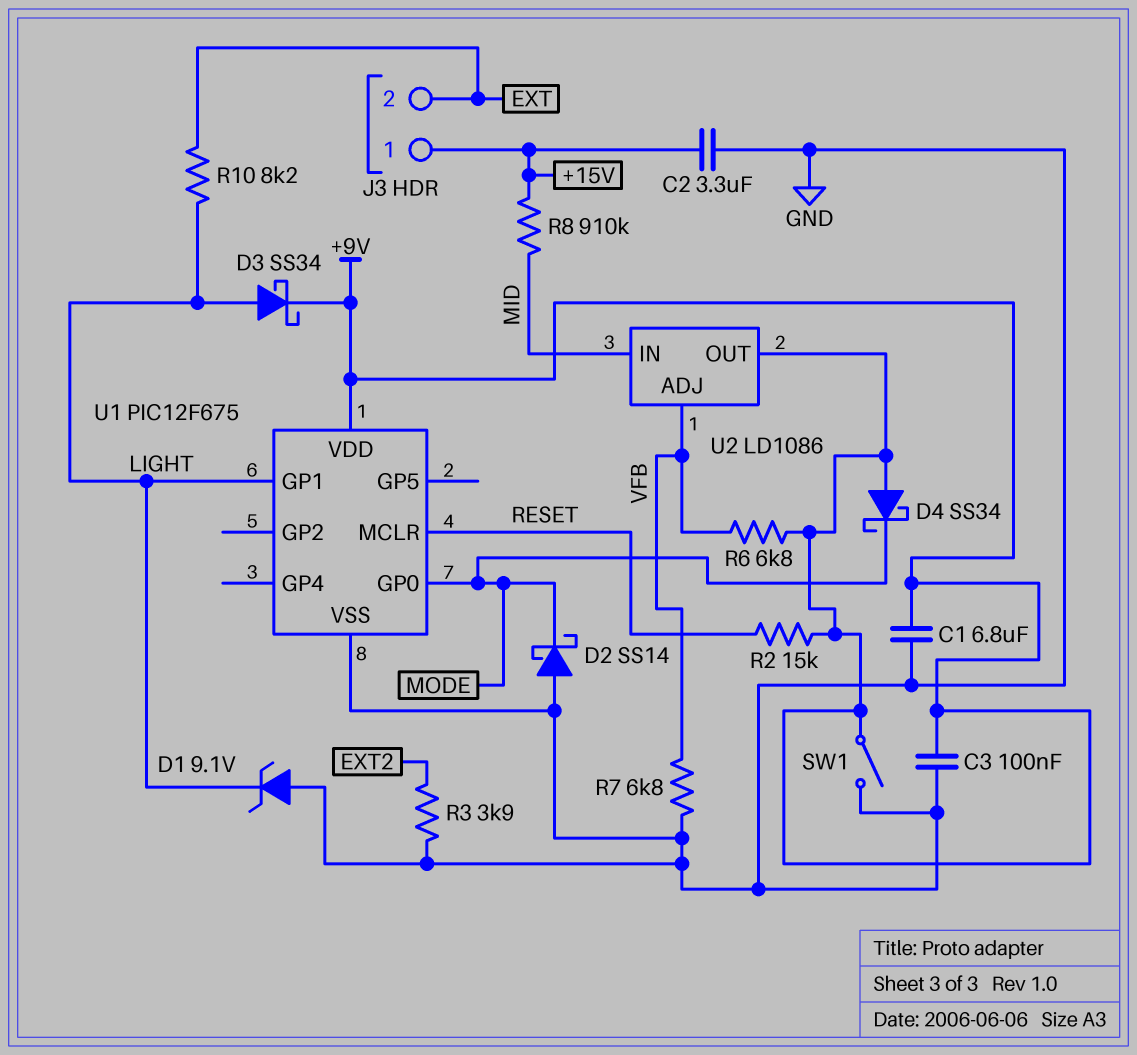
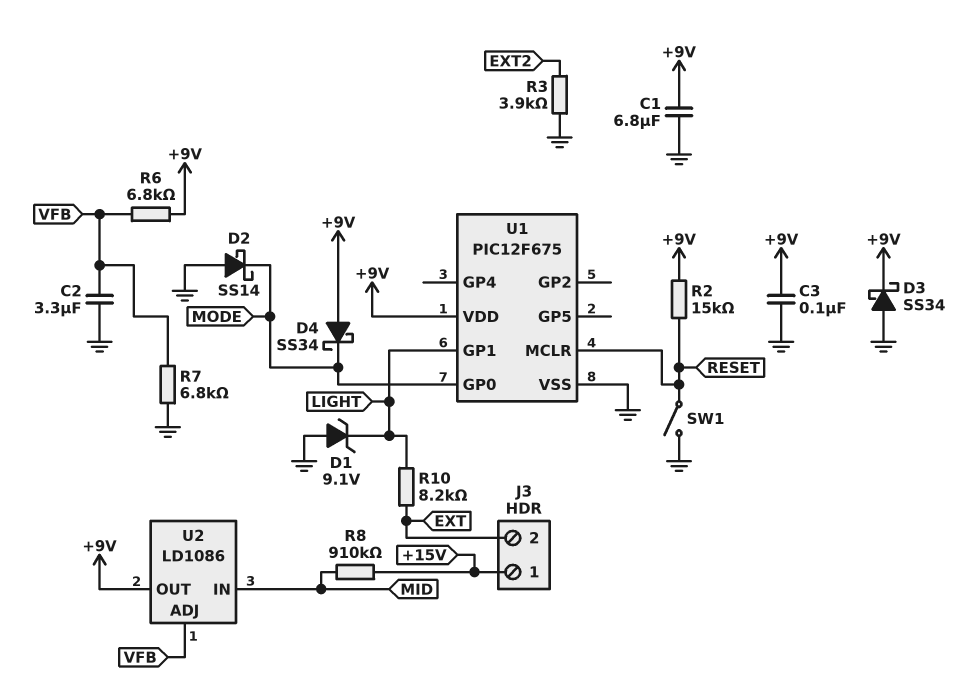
C2: 3.3uF (+15V, GND) -> 3.3uF (GND, VFB)
D3: schottky SS34 (A LIGHT, K +9V) -> schottky SS34 (A GND, K +9V)
SW1: switch (+9V, GND) -> switch (GND, RESET)

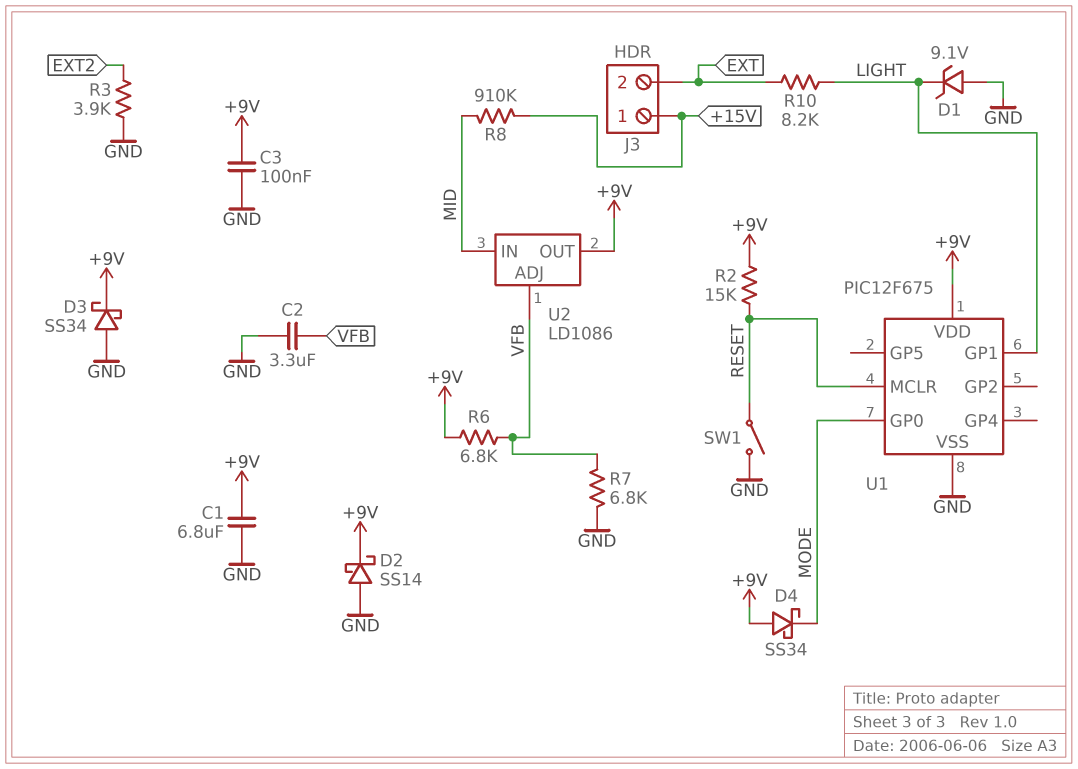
D2: schottky SS14 (A GND, K MODE) -> schottky SS14 (A GND, K +9V)

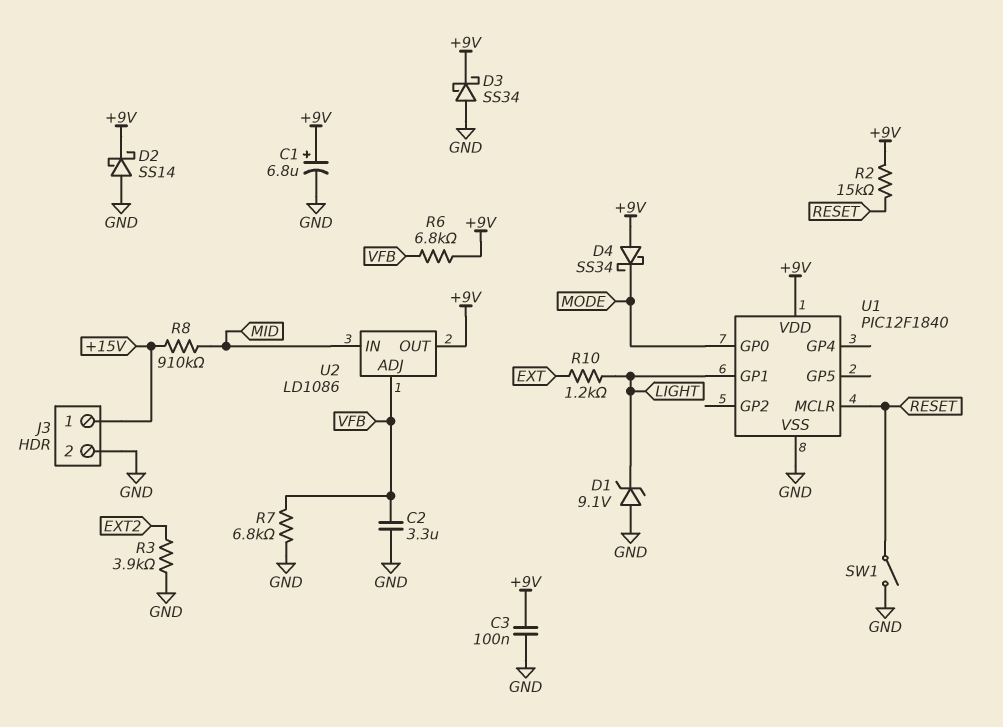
C1: 6.8uF (+9V, GND) -> 6.8uF (plus +9V, minus GND)
J3 pin 2: EXT -> GND
R10: 8.2k (EXT, LIGHT) -> 1.2k (EXT, LIGHT)
U1: PIC12F675 -> PIC12F1840

